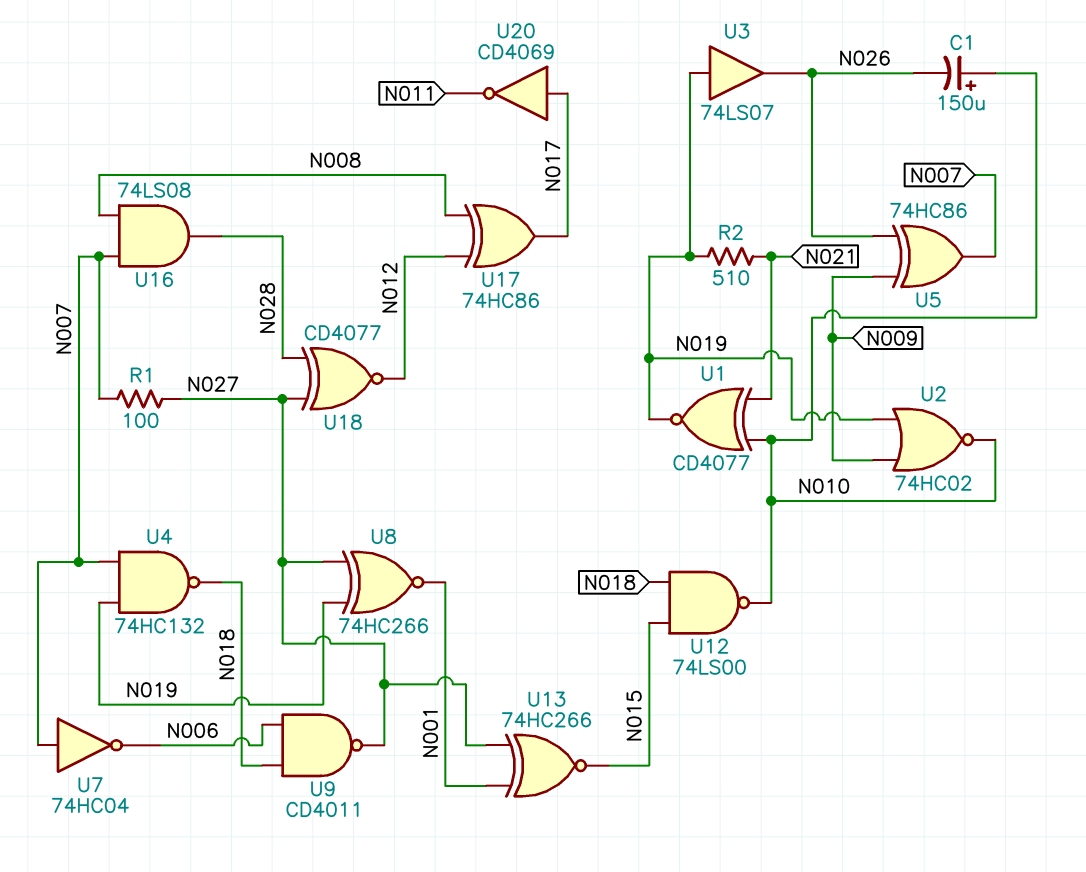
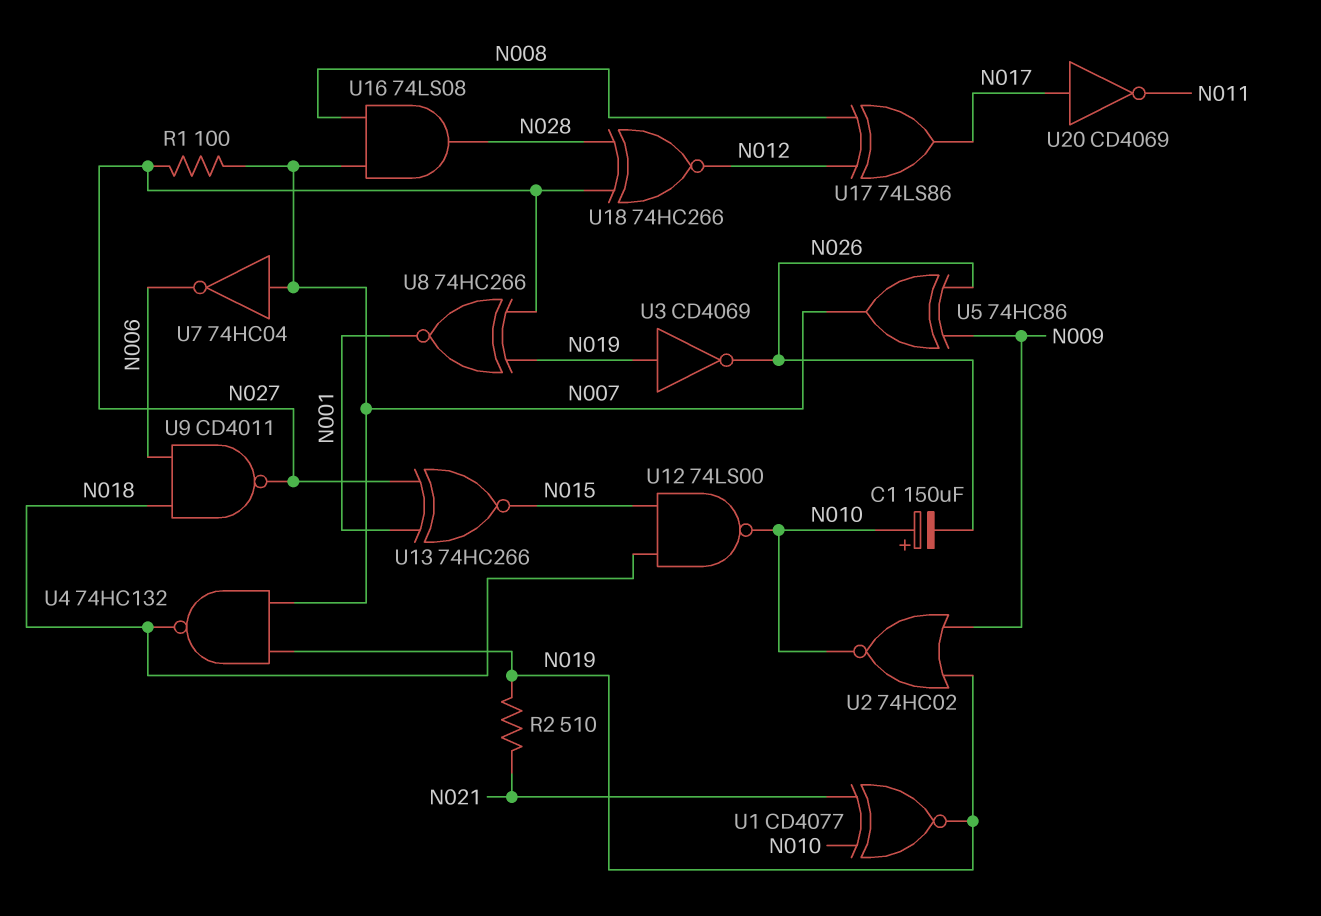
U3: buffer 74LS07 (in N019, out N026) -> NOT CD4069 (in N019, out N026)
U17: XOR 74HC86 (in N008, in N012, out N017) -> XOR 74LS86 (in N008, in N012, out N017)
U18: XNOR CD4077 (in N027, in N028, out N012) -> XNOR 74HC266 (in N027, in N028, out N012)

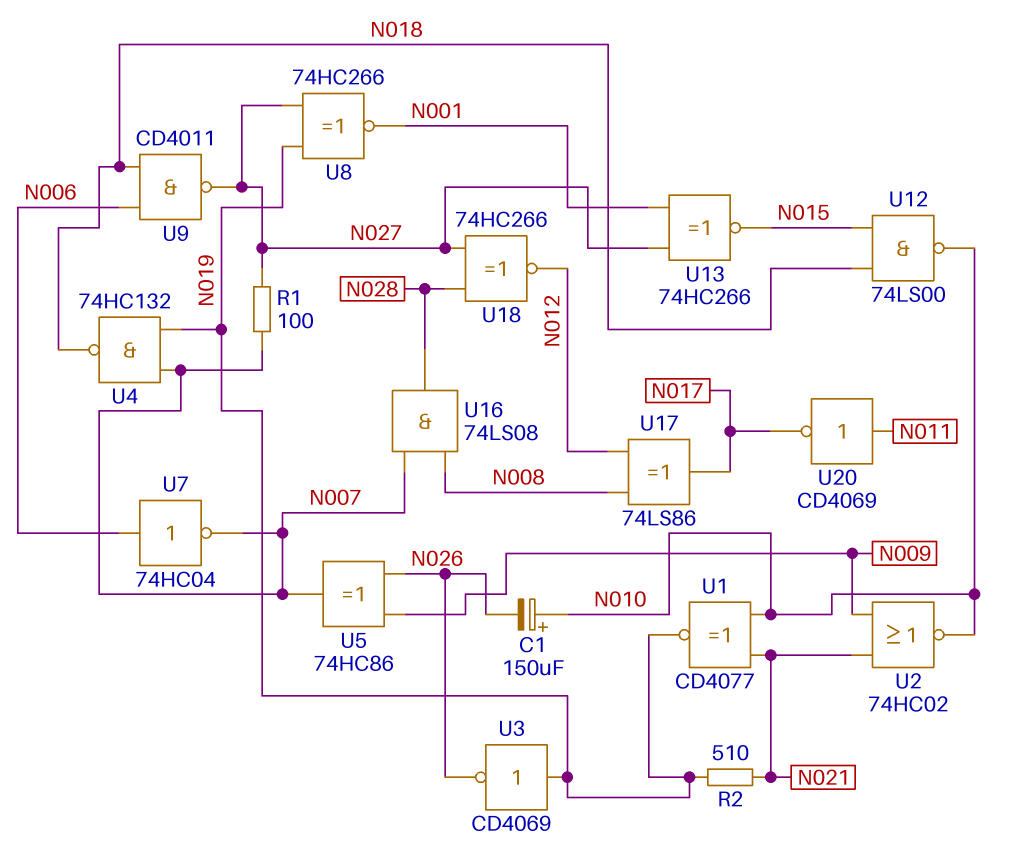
U2: NOR 74HC02 (in N009, in N019, out N010) -> NOR 74HC02 (in N009, in N021, out N010)
U7: NOT 74HC04 (in N007, out N006) -> NOT 74HC04 (in N006, out N007)
U20: NOT CD4069 (in N017, out N011) -> NOT CD4069 (in N011, out N017)

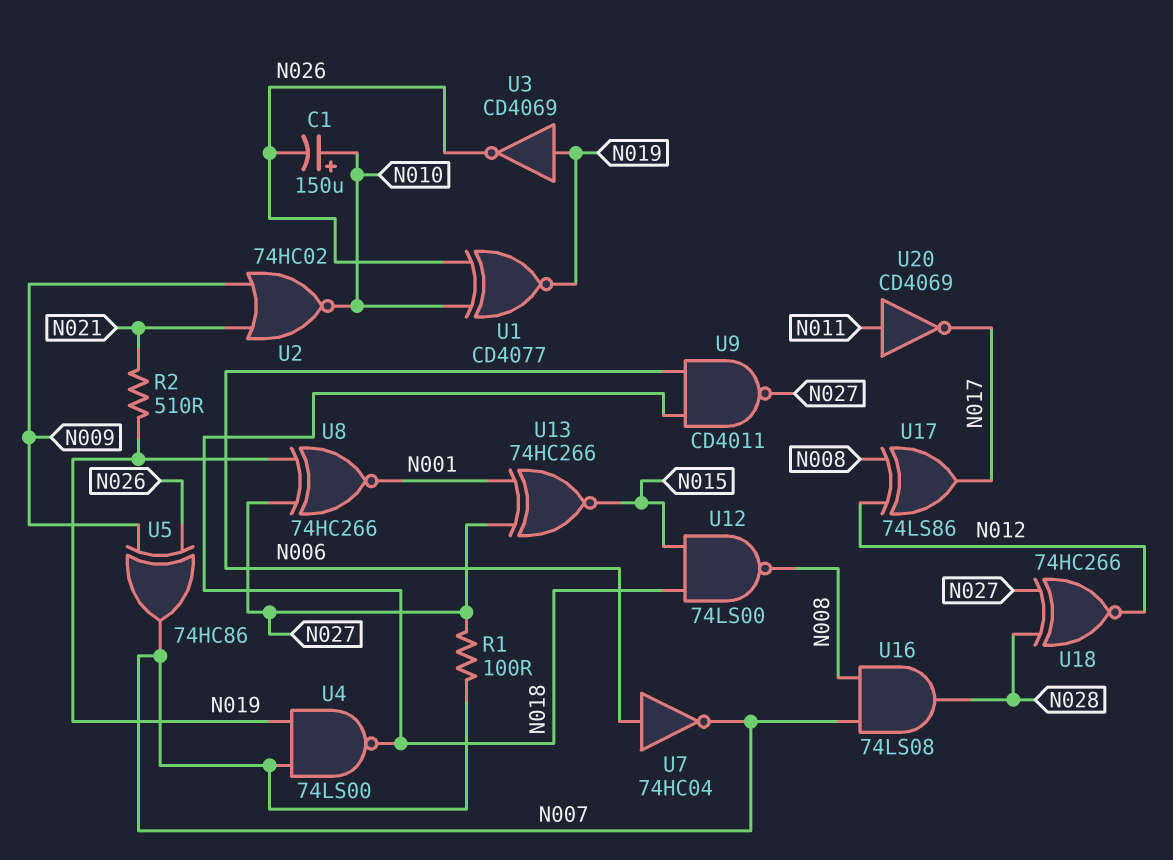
U1: XNOR CD4077 (in N010, in N021, out N019) -> XNOR CD4077 (in N010, in N026, out N019)
U4: NAND 74HC132 (in N007, in N019, out N018) -> NAND 74LS00 (in N007, in N019, out N018)
U12: NAND 74LS00 (in N015, in N018, out N010) -> NAND 74LS00 (in N015, in N018, out N008)

